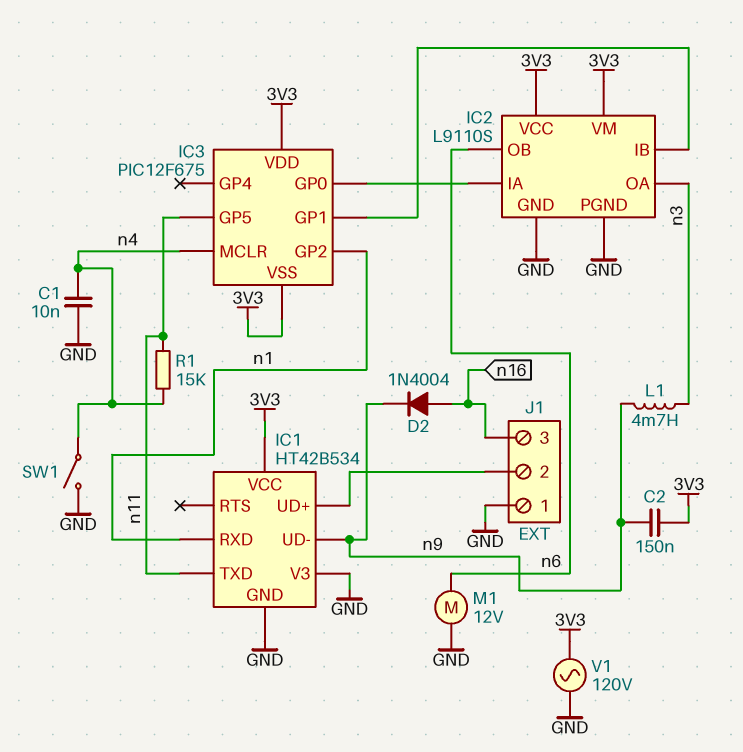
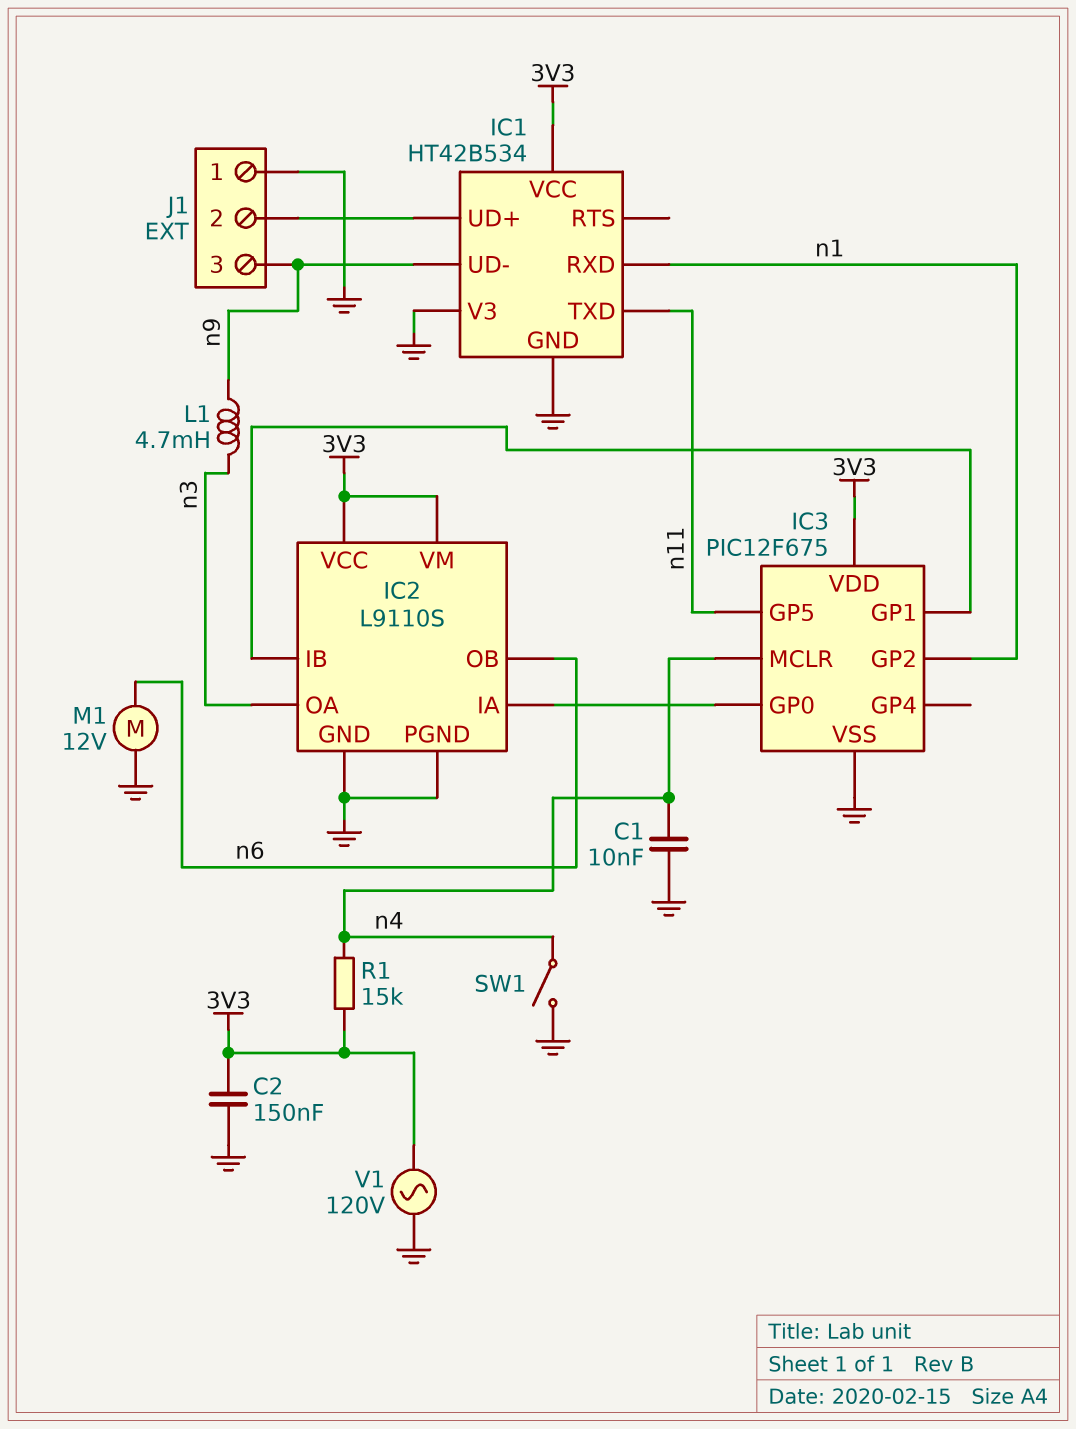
C2: 150nF (3V3, n9) -> 150nF (3V3, GND)
D2: diode 1N4004 (A n16, K n9) -> none
IC3 pin VSS: 3V3 -> GND
J1 pin 3: n16 -> n9
R1: 15k (n4, n11) -> 15k (3V3, n4)

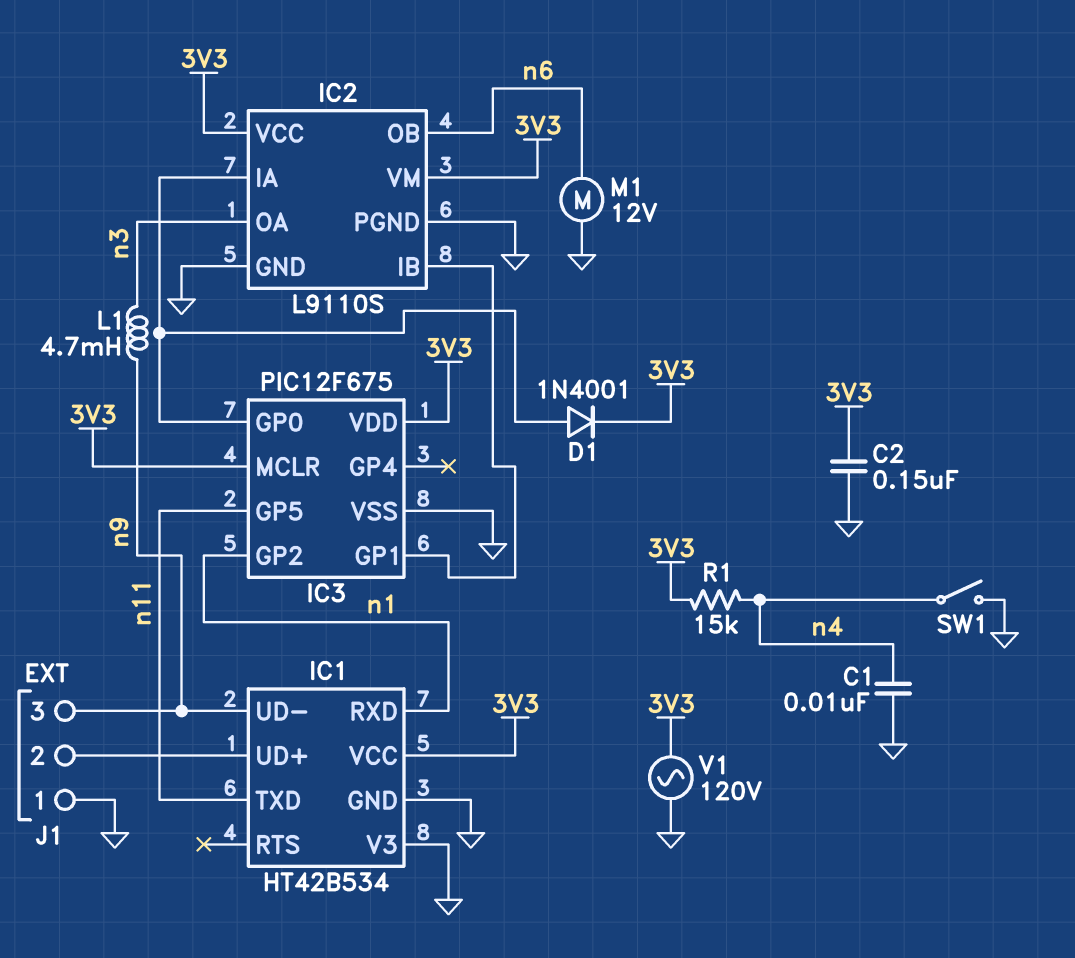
D1: none -> diode 1N4001 (A IC2/IA, K 3V3)
IC3 pin MCLR: n4 -> 3V3

